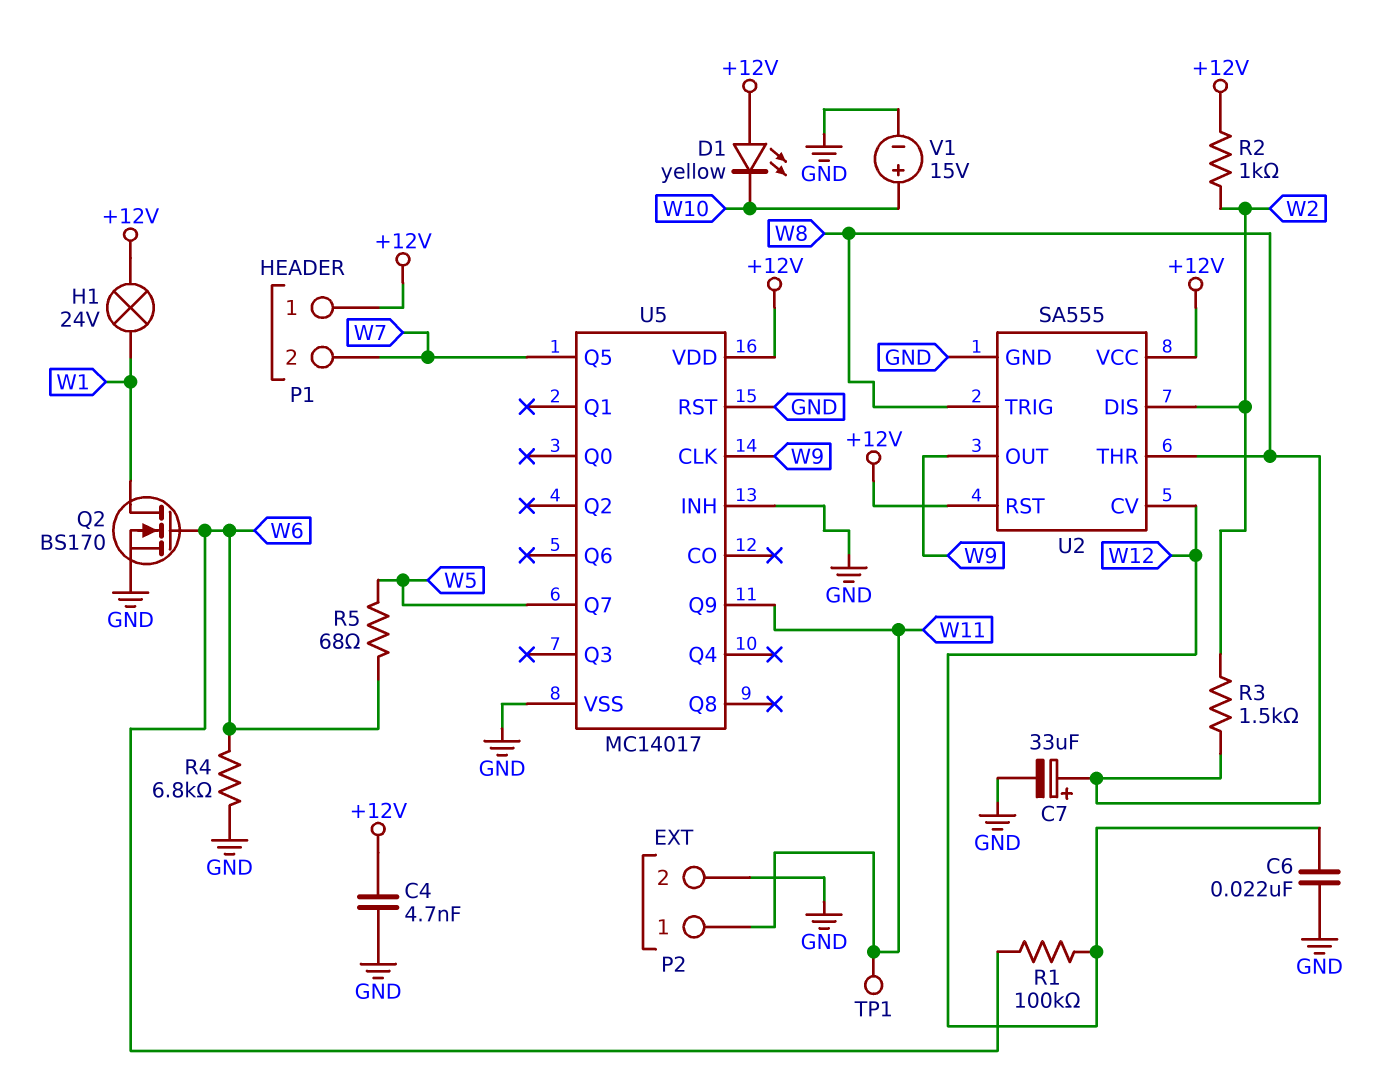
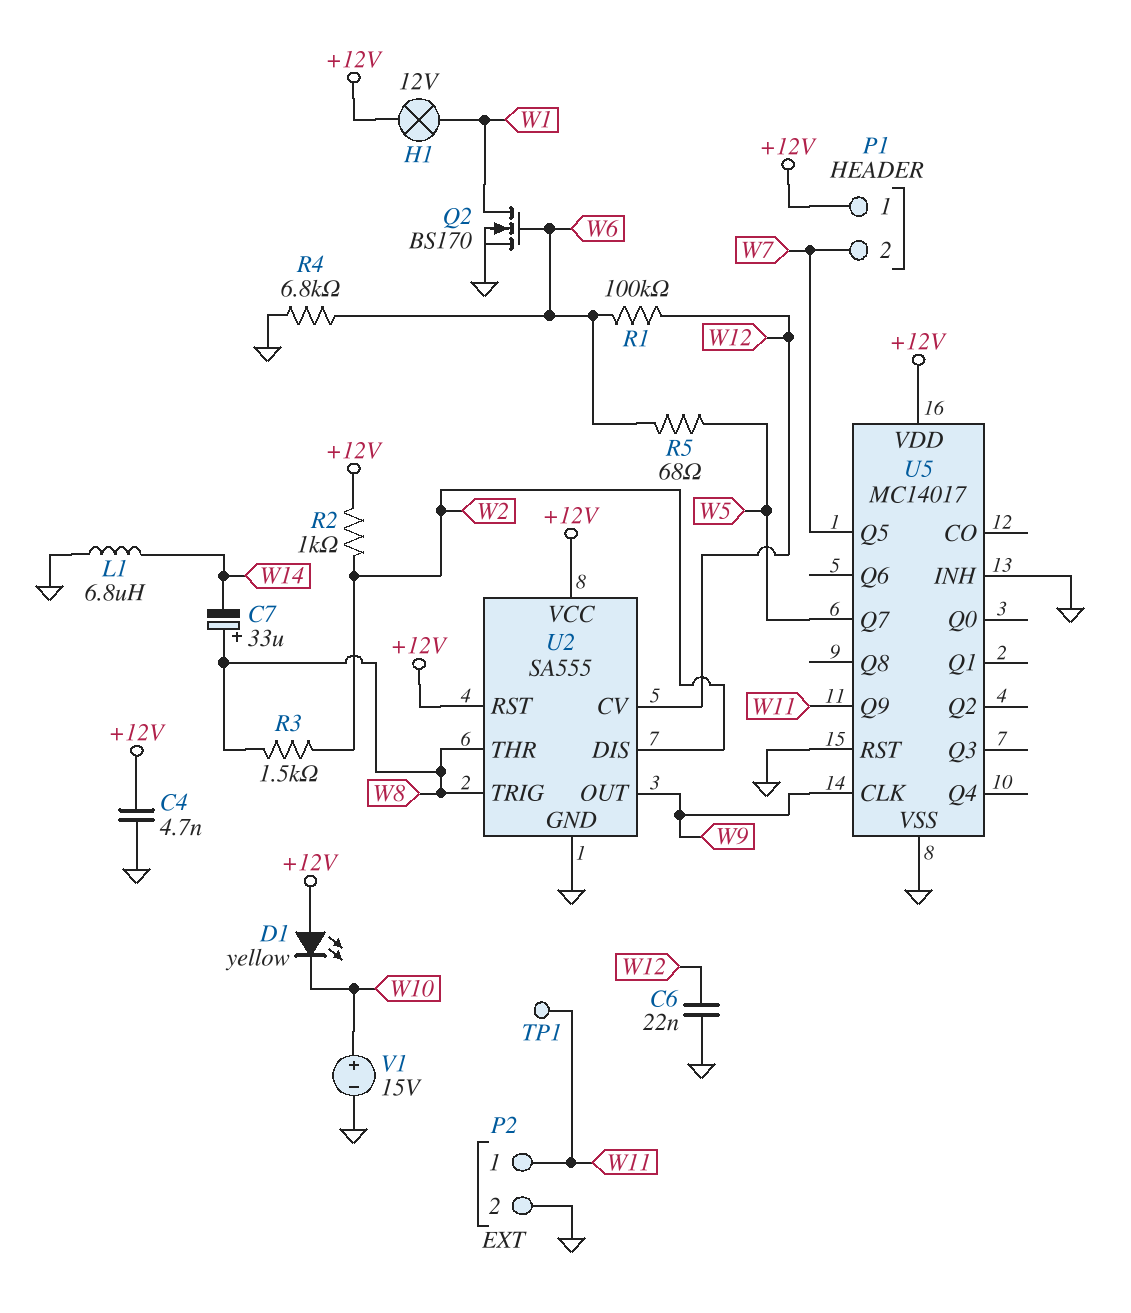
C7: 33uF (plus W8, minus GND) -> 33uF (plus W8, minus W14)
H1: lamp 24V (+12V, W1) -> lamp 12V (+12V, W1)
L1: none -> 6.8uH (GND, W14)

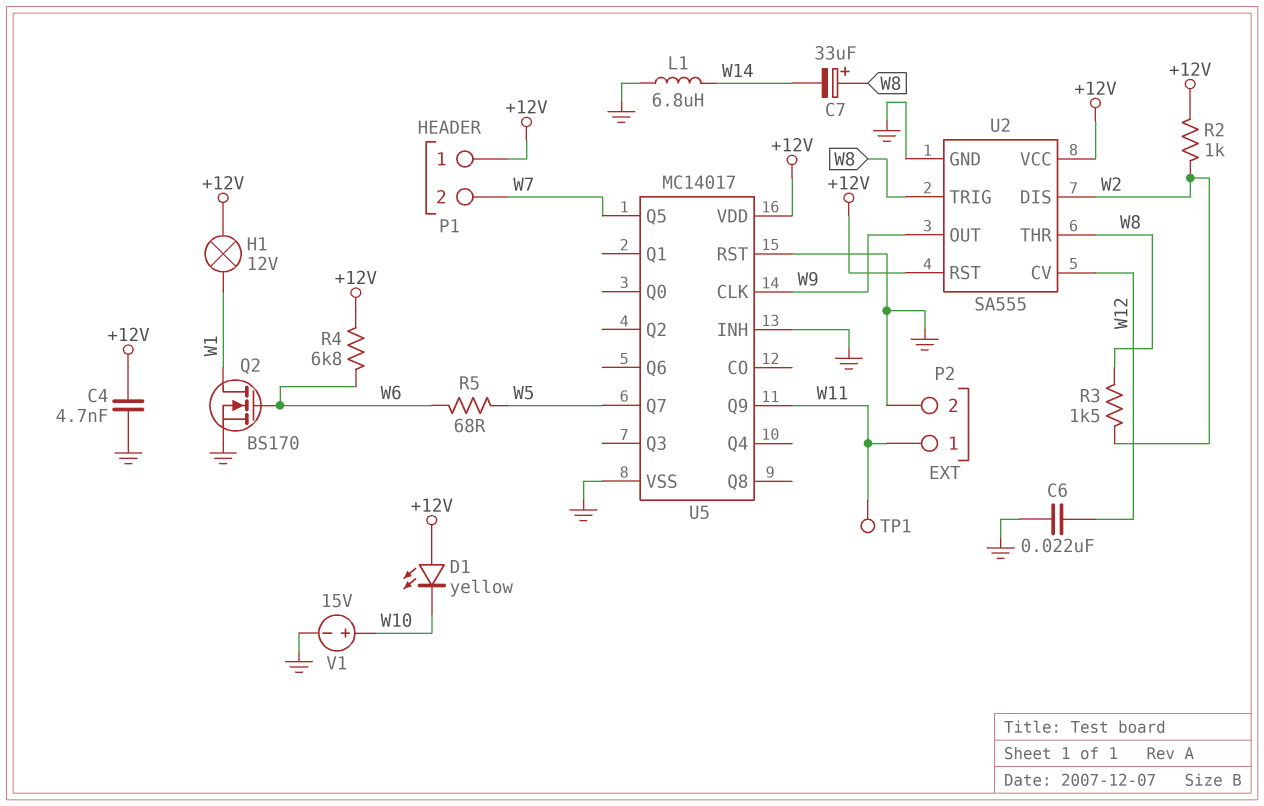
R1: 100k (W6, W12) -> none
R4: 6.8k (GND, W6) -> 6.8k (+12V, W6)

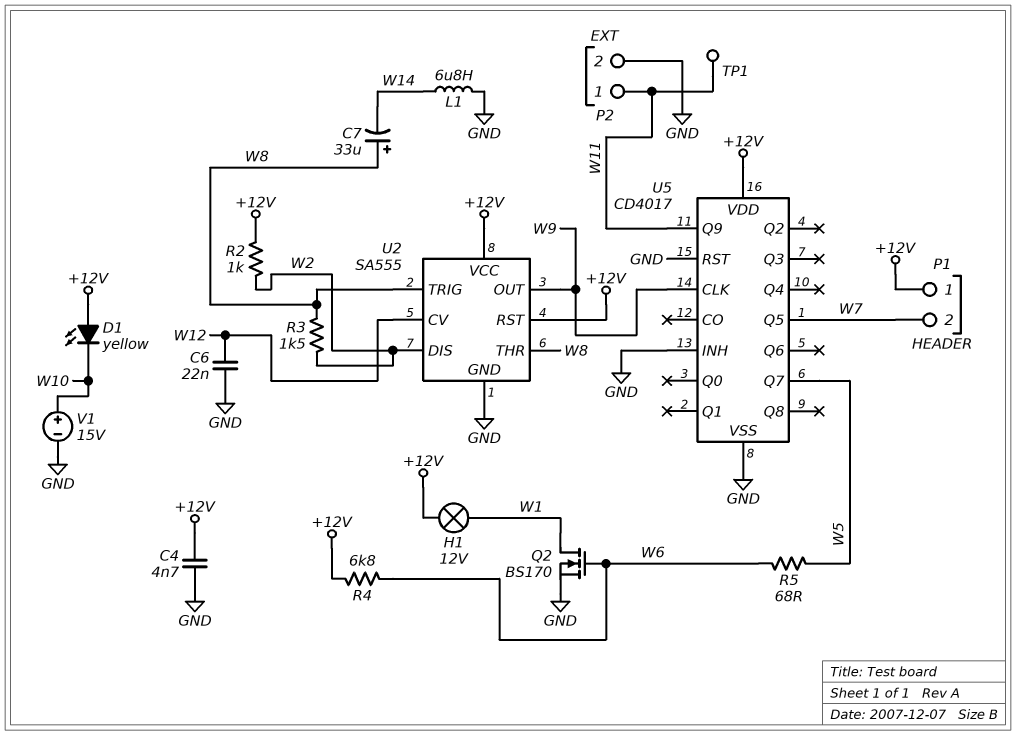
U5: MC14017 -> CD4017

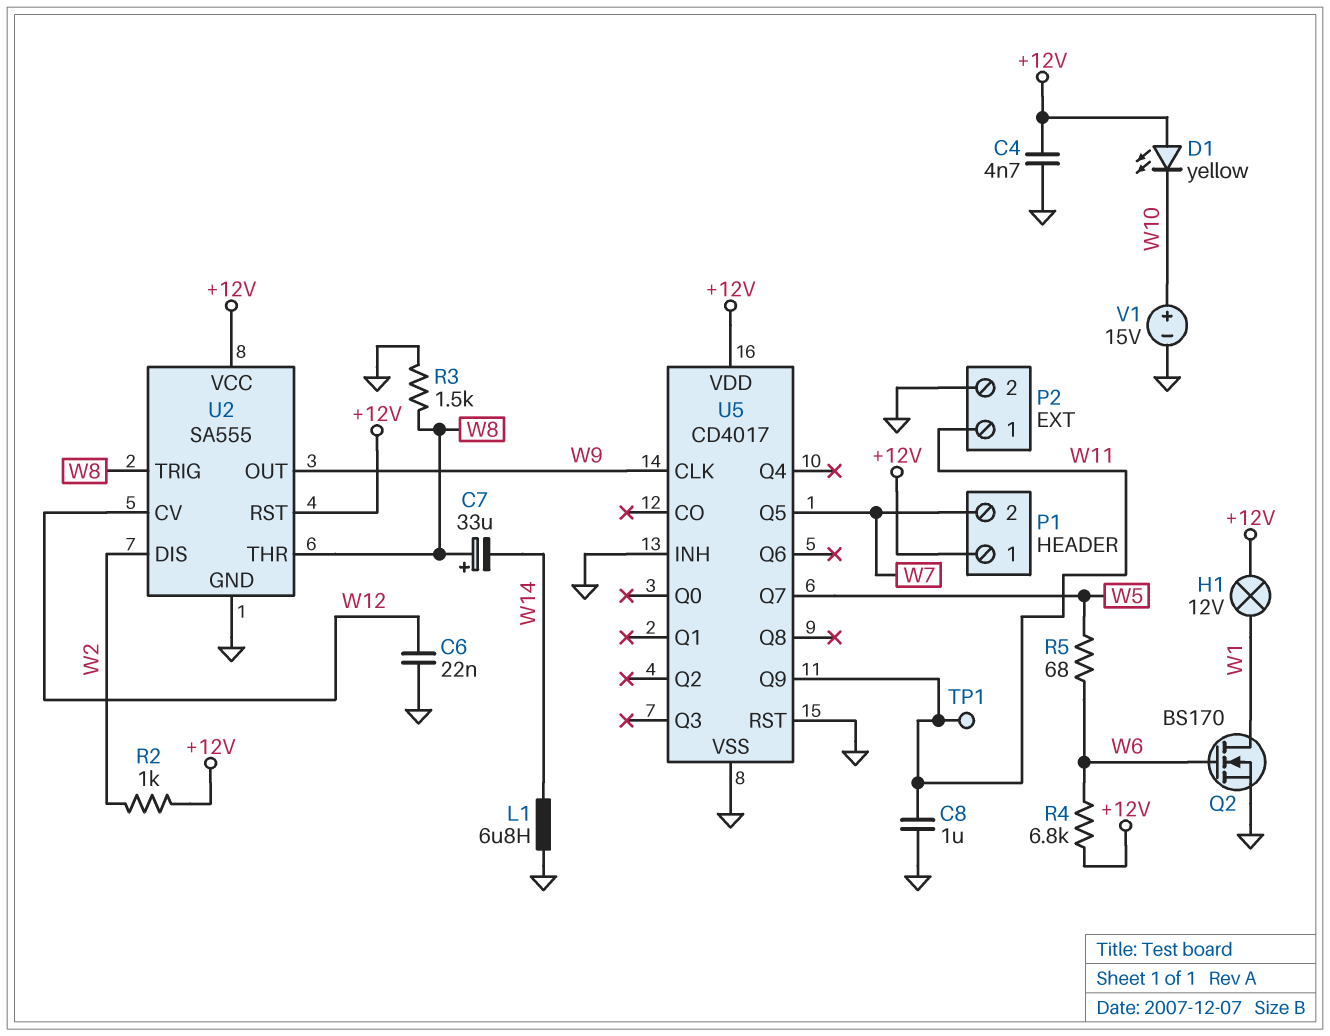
C8: none -> 1uF (GND, W11)
R3: 1.5k (W2, W8) -> 1.5k (GND, W8)

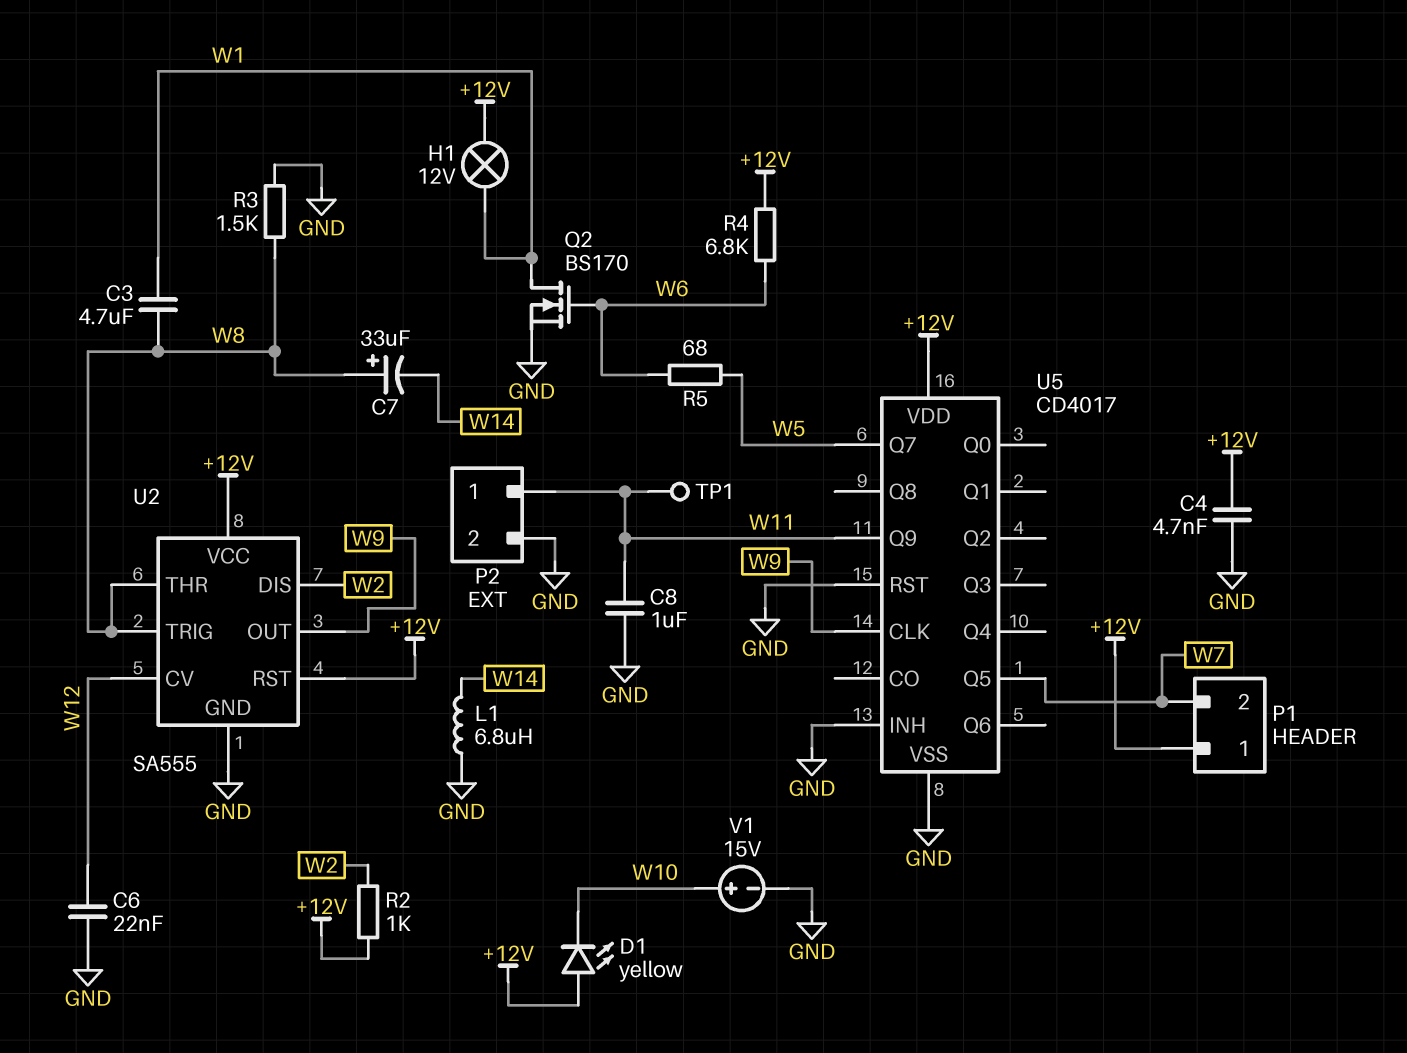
C3: none -> 4.7uF (W1, W8)

